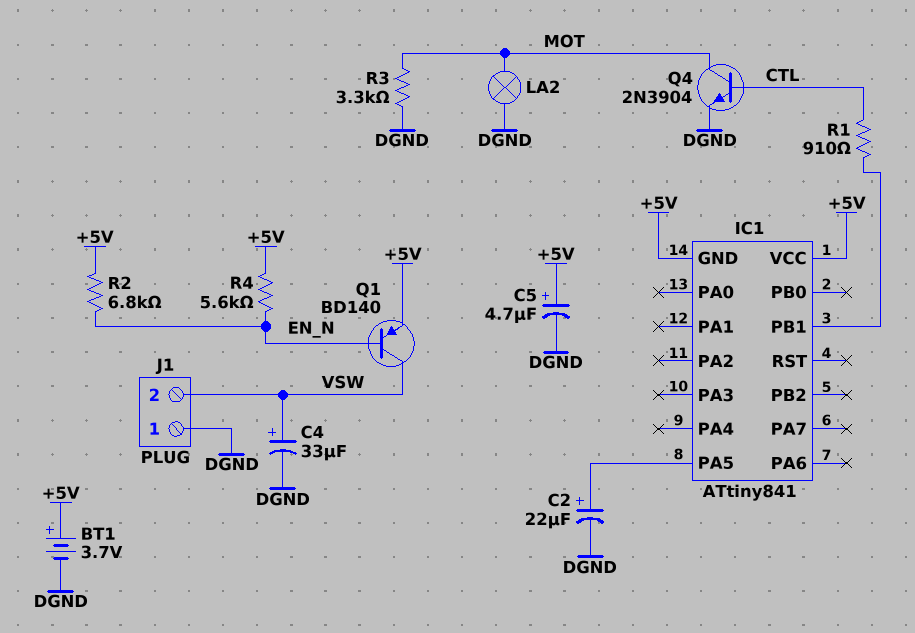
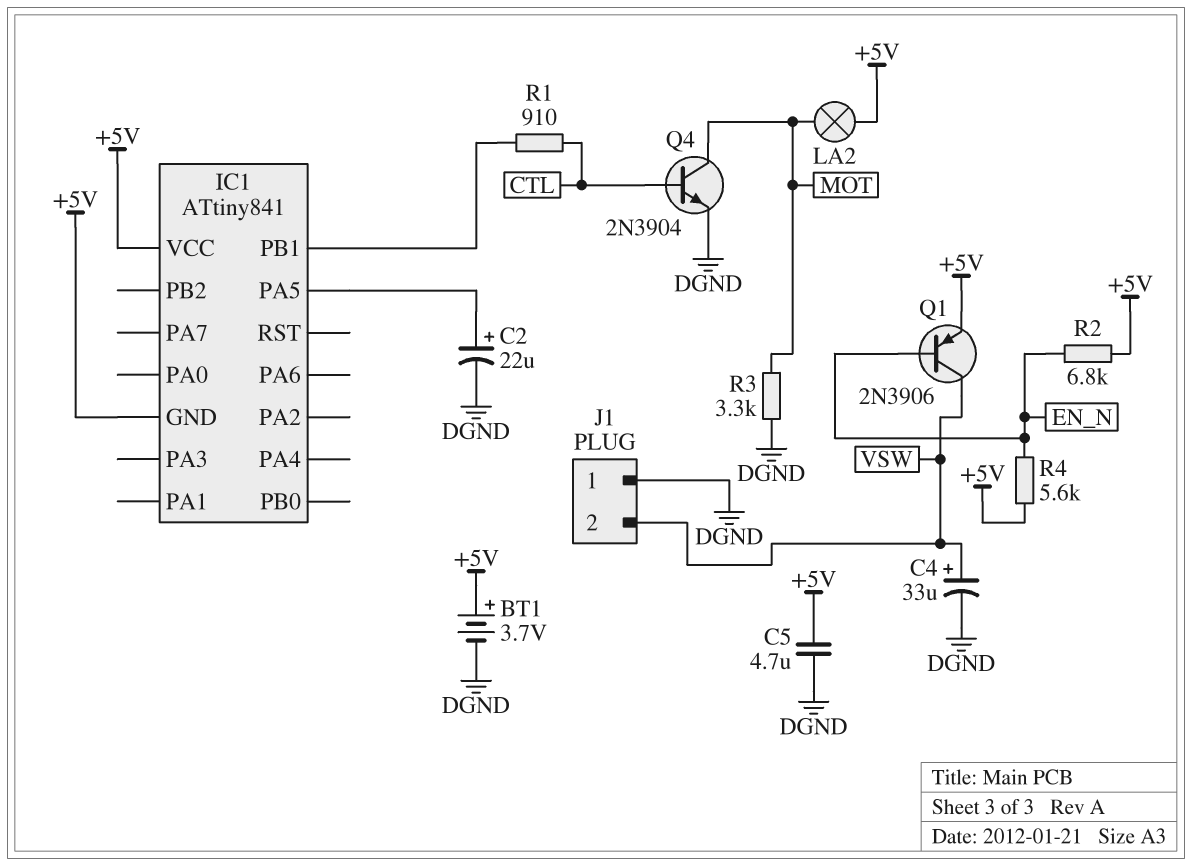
C5: 4.7uF (plus +5V, minus DGND) -> 4.7uF (+5V, DGND)
LA2: lamp (DGND, MOT) -> lamp (+5V, MOT)
Q1: PNP BD140 (B EN_N, C VSW, E +5V) -> PNP 2N3906 (B EN_N, C VSW, E +5V)

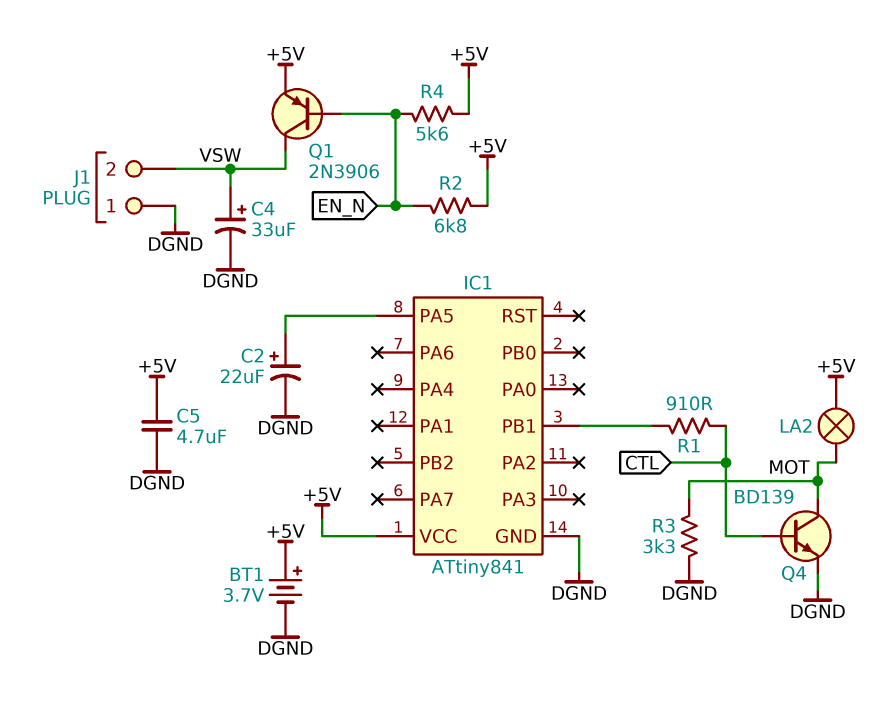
IC1 pin GND: +5V -> DGND
Q4: NPN 2N3904 (B CTL, C MOT, E DGND) -> NPN BD139 (B CTL, C MOT, E DGND)

